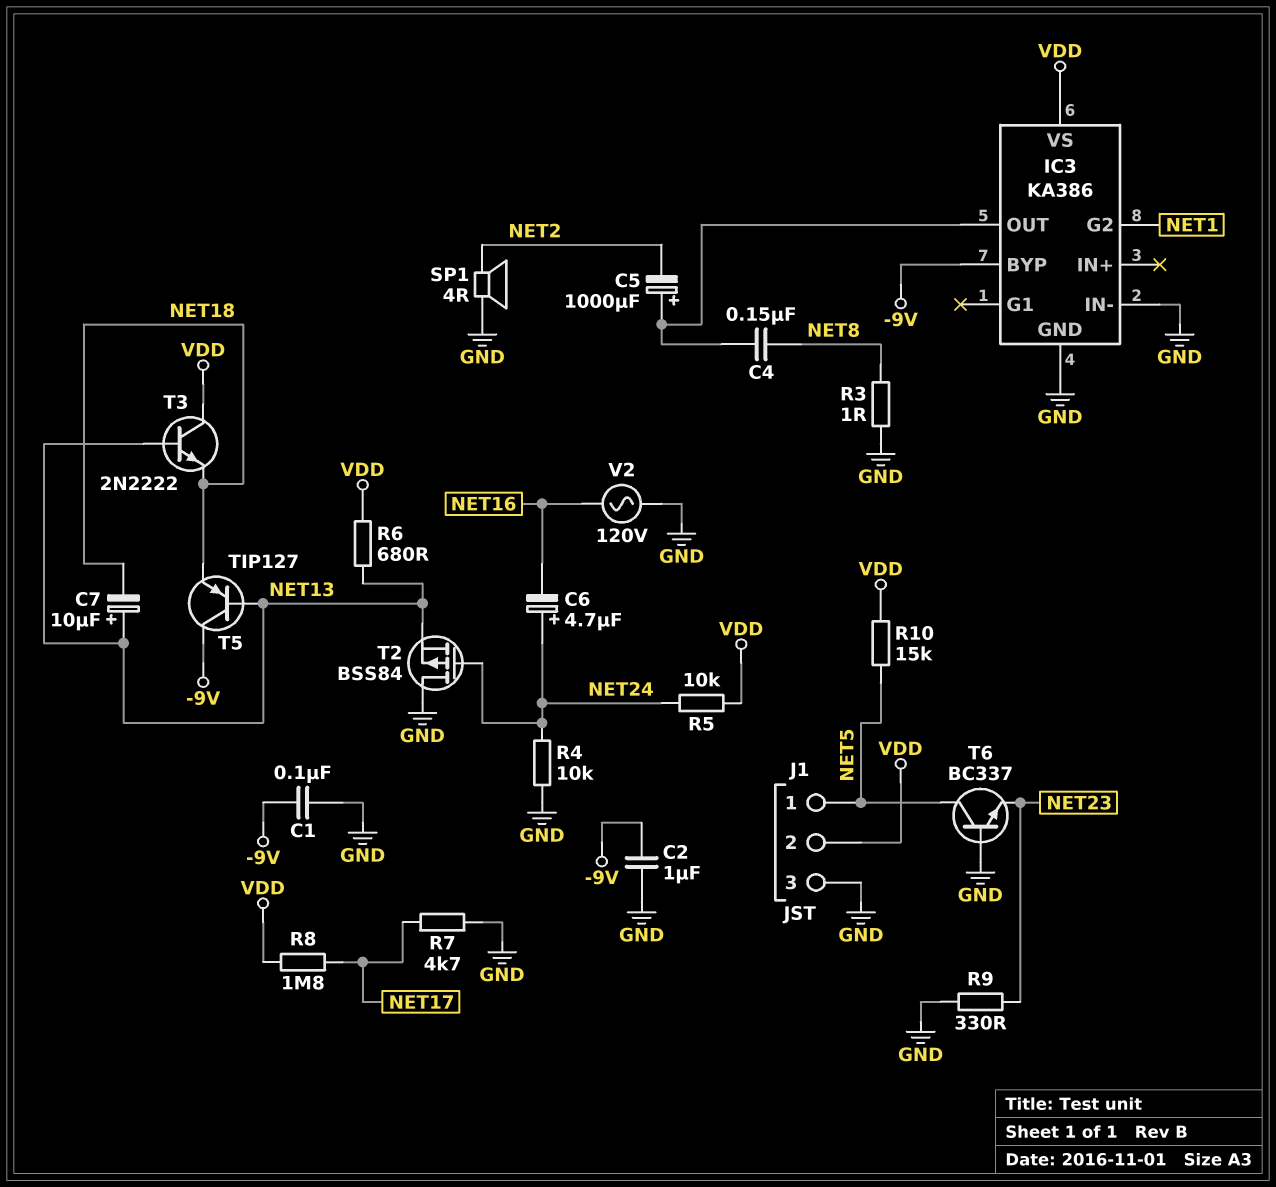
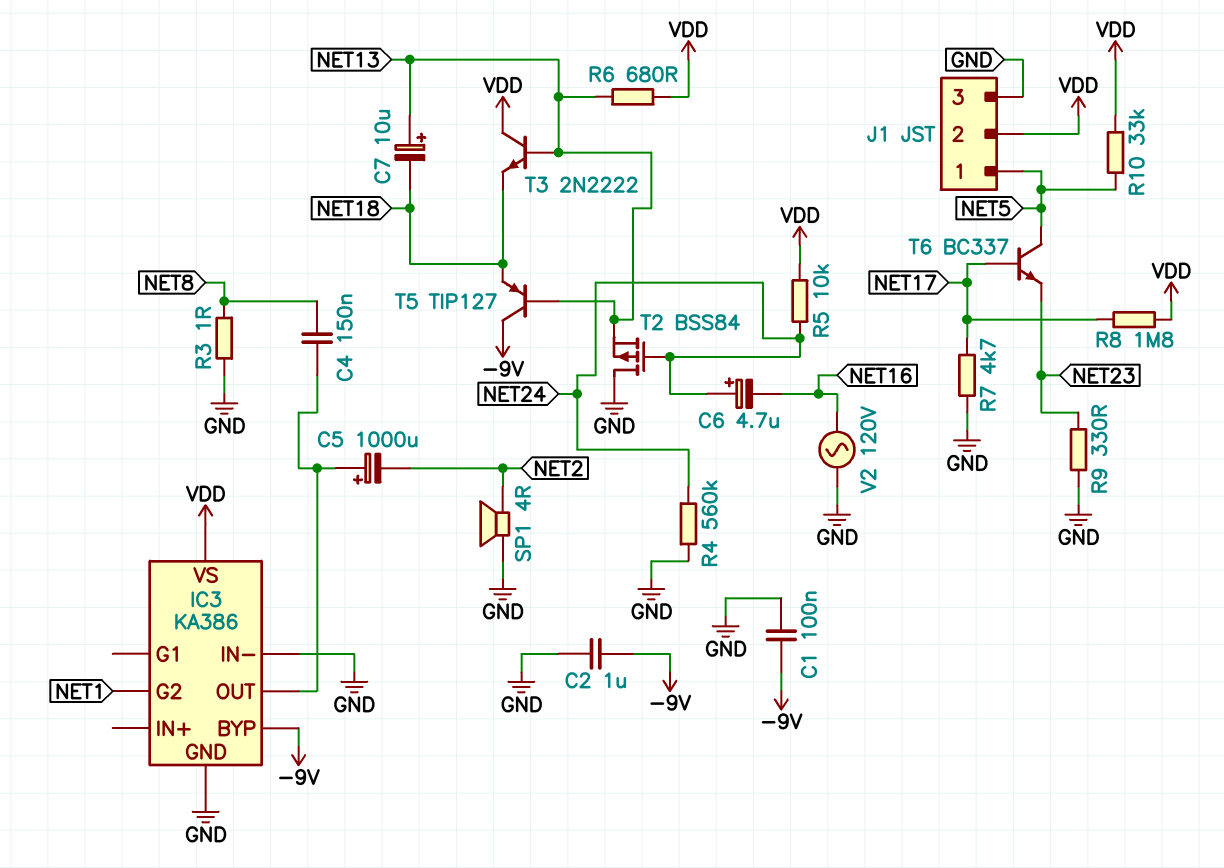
R4: 10k (GND, NET24) -> 560k (GND, NET24)
R10: 15k (NET5, VDD) -> 33k (NET5, VDD)
T6: NPN BC337 (B GND, C NET5, E NET23) -> NPN BC337 (B NET17, C NET5, E NET23)

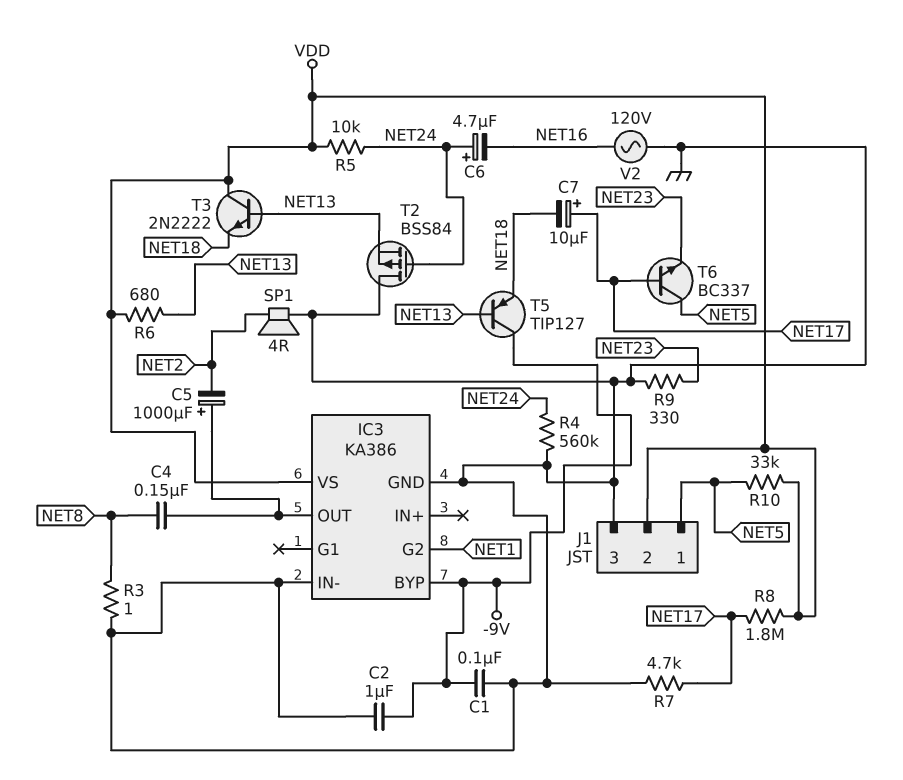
C7: 10uF (plus NET13, minus NET18) -> 10uF (plus NET17, minus NET18)

